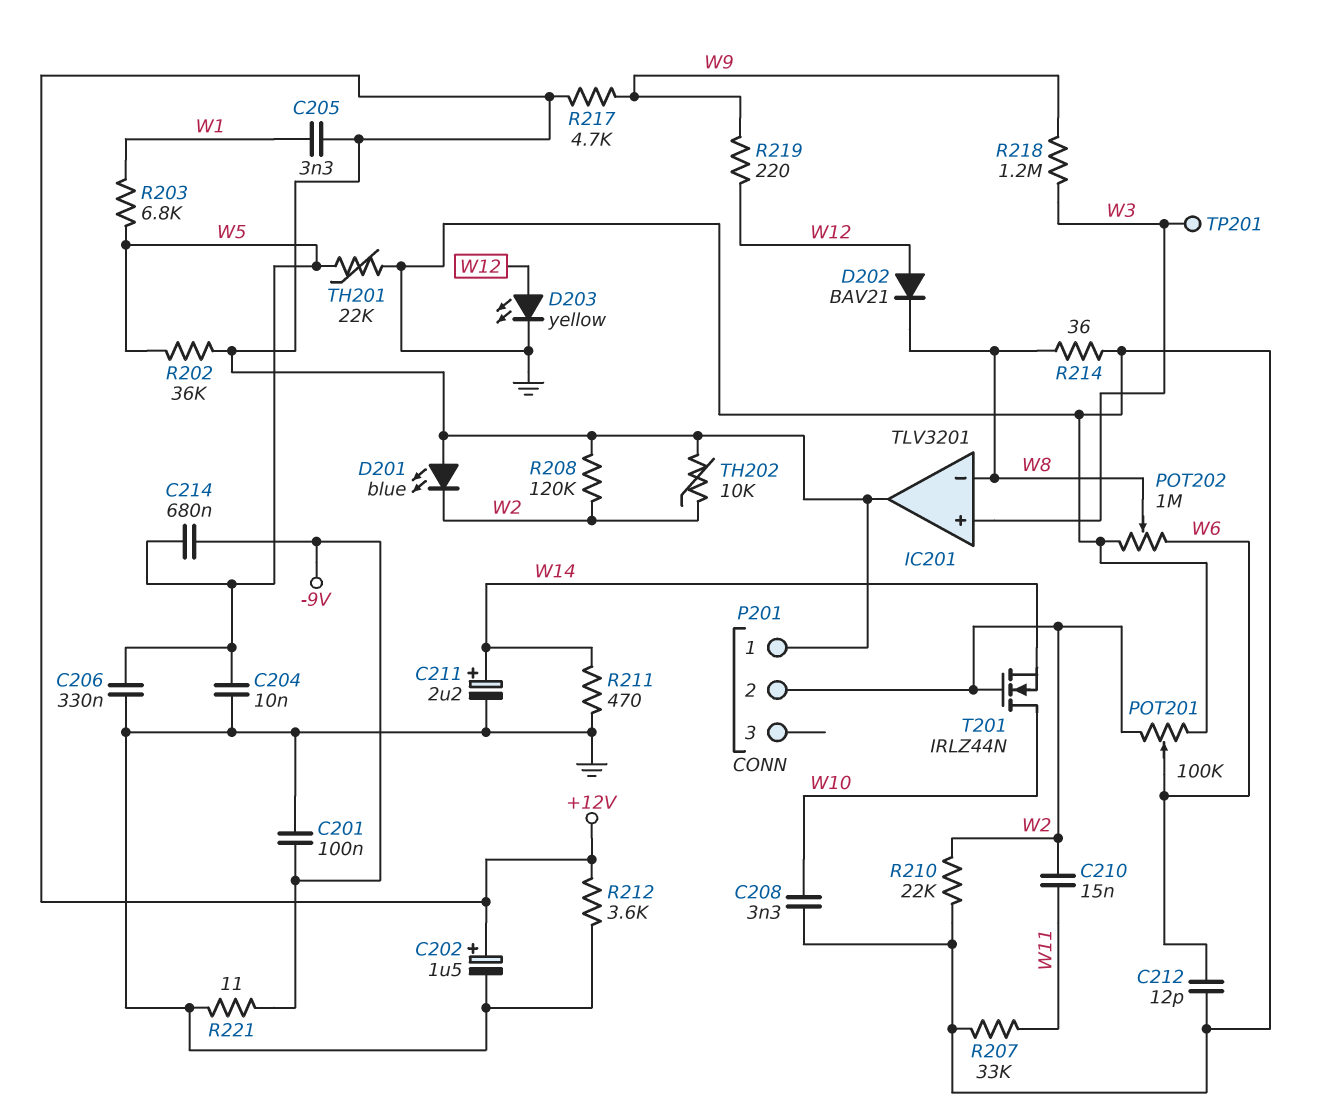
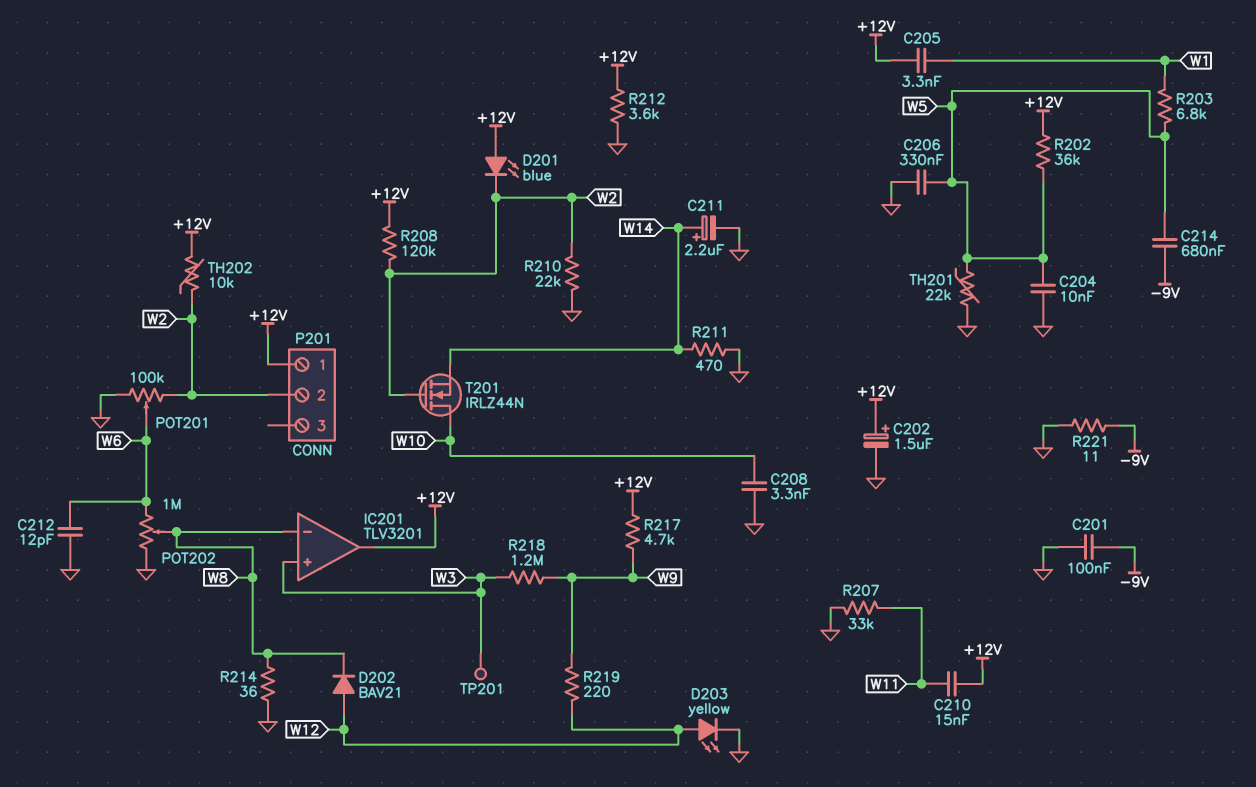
C210: 15nF (W2, W11) -> 15nF (+12V, W11)

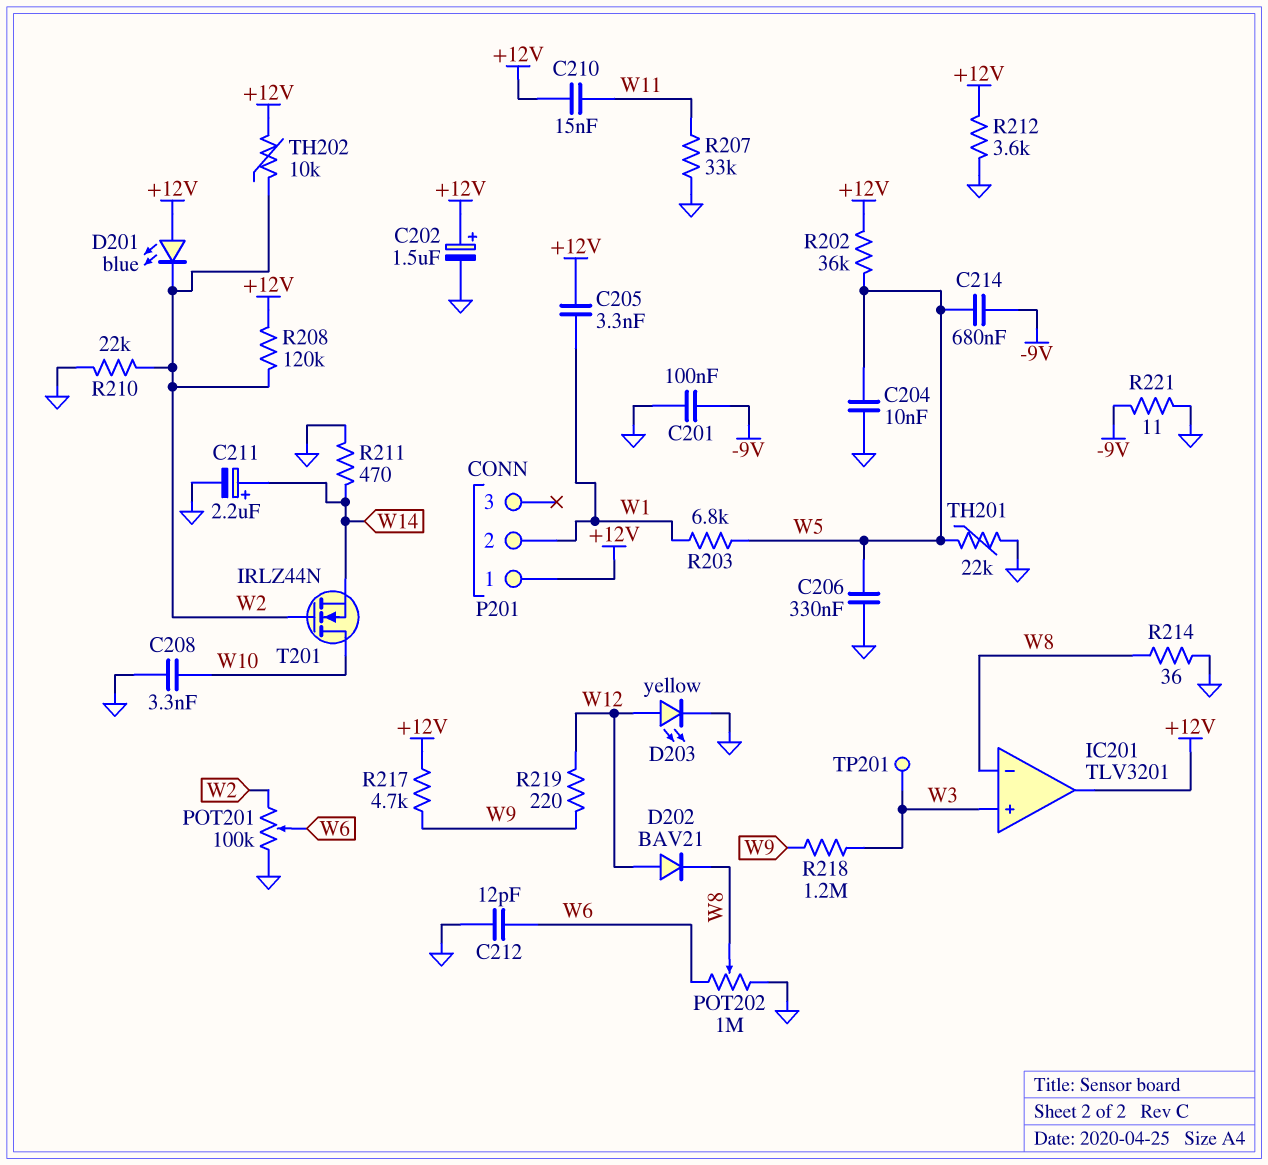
P201 pin 2: W2 -> W1

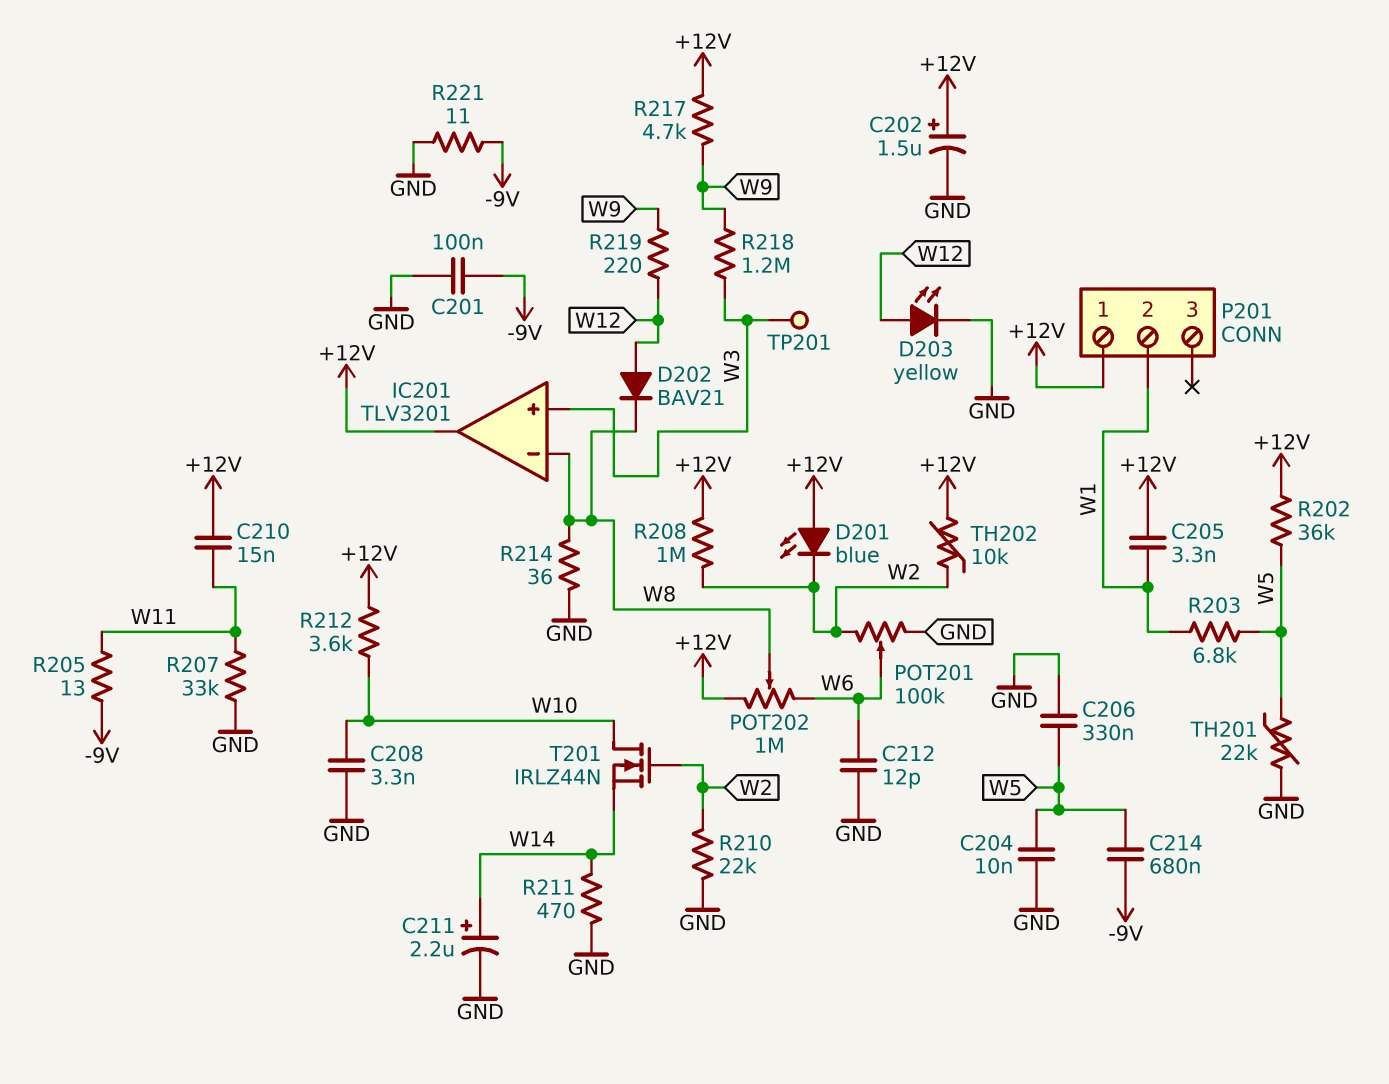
POT202: 1M (GND, W6, wiper W8) -> 1M (+12V, W6, wiper W8)
R205: none -> 13 (-9V, W11)
R208: 120k (+12V, W2) -> 1M (+12V, W2)
R212: 3.6k (+12V, GND) -> 3.6k (+12V, W10)

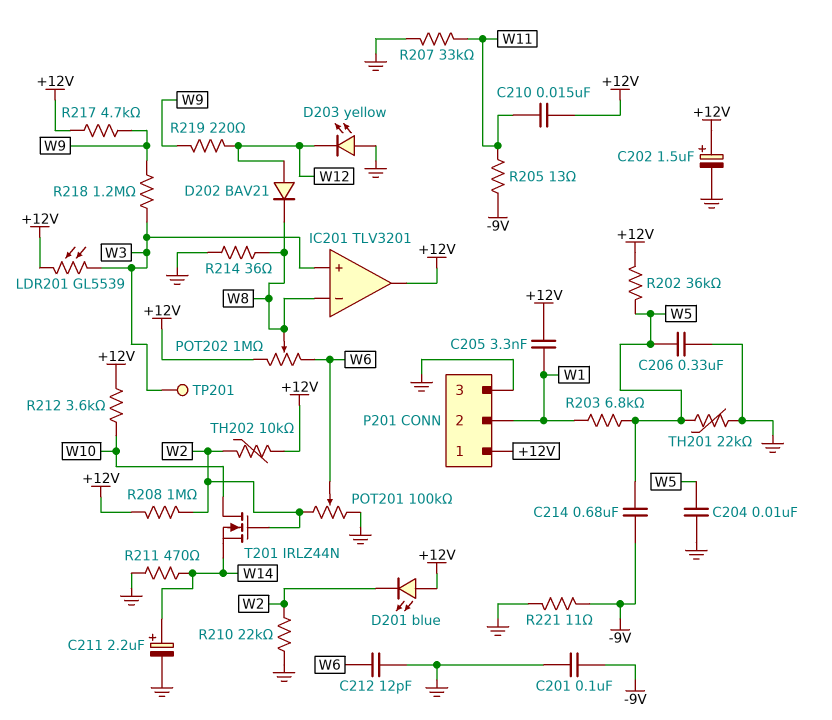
C208: 3.3nF (GND, W10) -> none
D203: LED yellow (A W12, K GND) -> LED yellow (A GND, K W12)
LDR201: none -> GL5539 (+12V, W3)
P201 pin 3: none -> GND

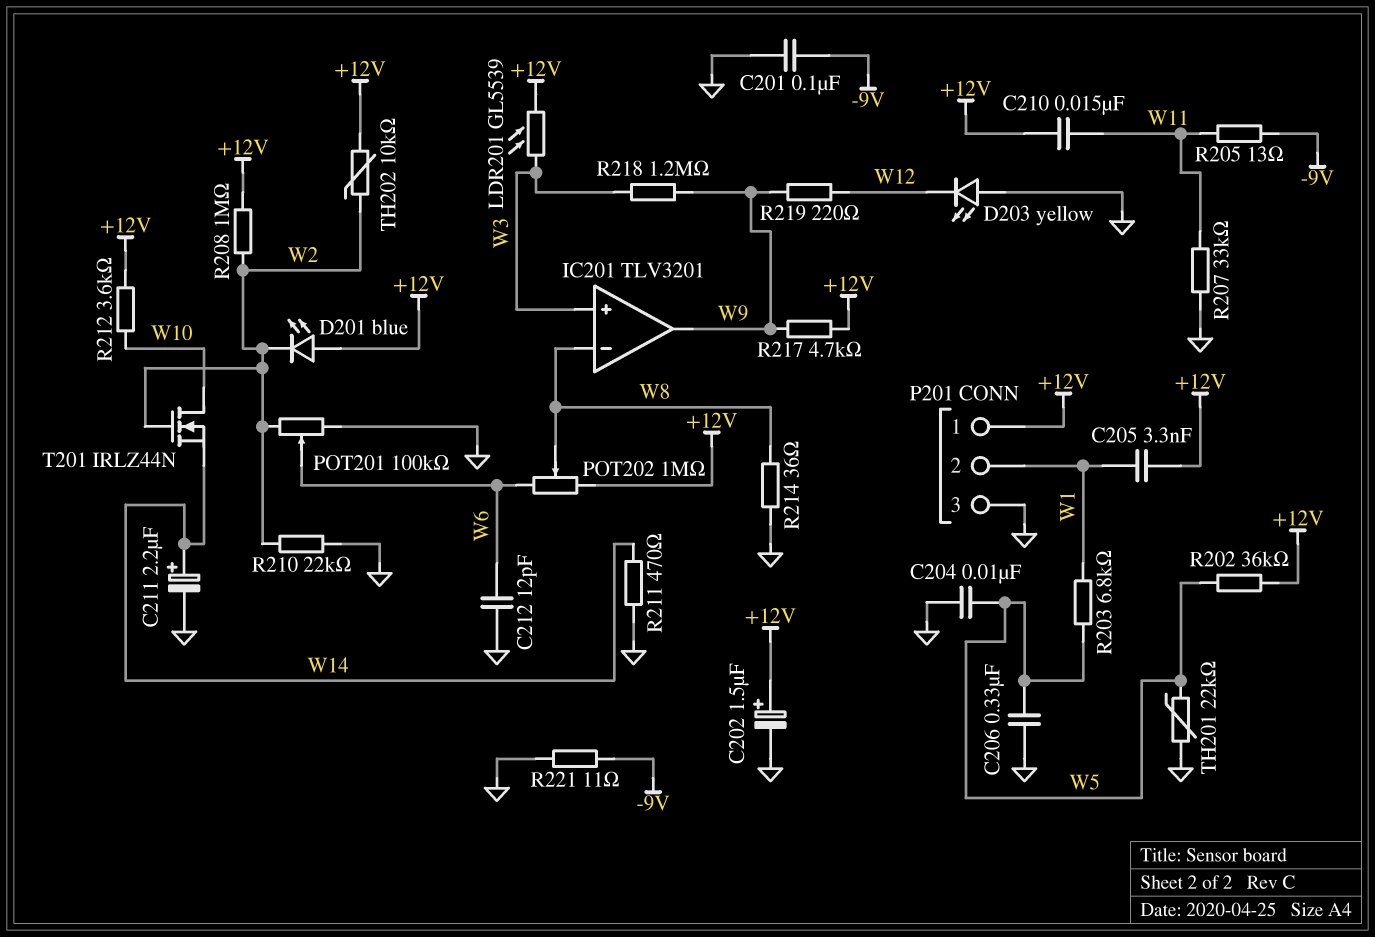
C214: 680nF (-9V, W5) -> none
D202: diode BAV21 (A W12, K W8) -> none
IC201 pin out: +12V -> W9
TP201: test point (W3) -> none

